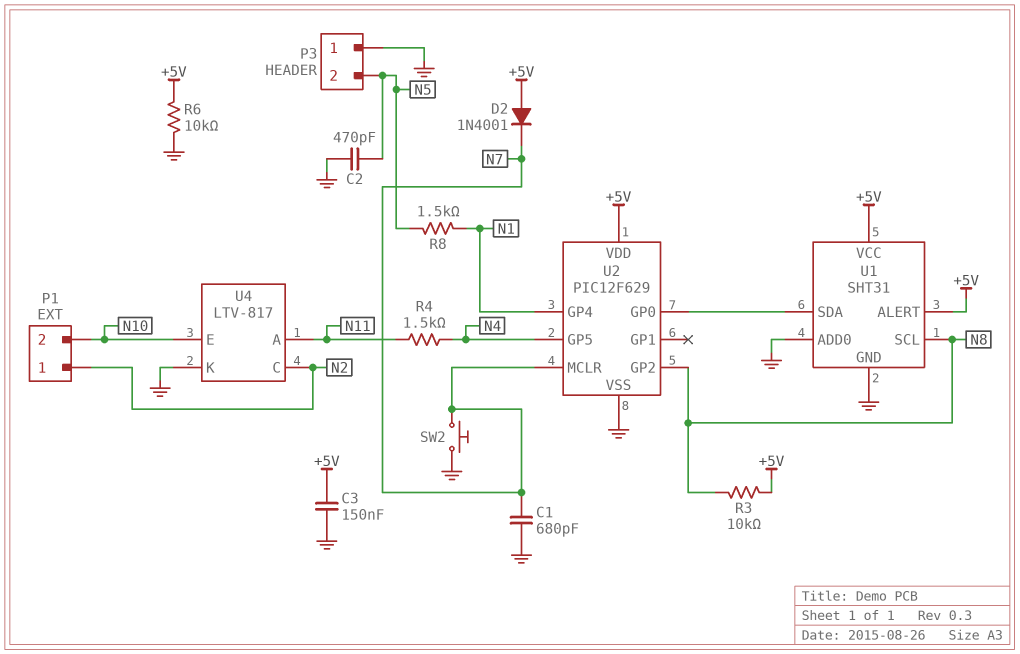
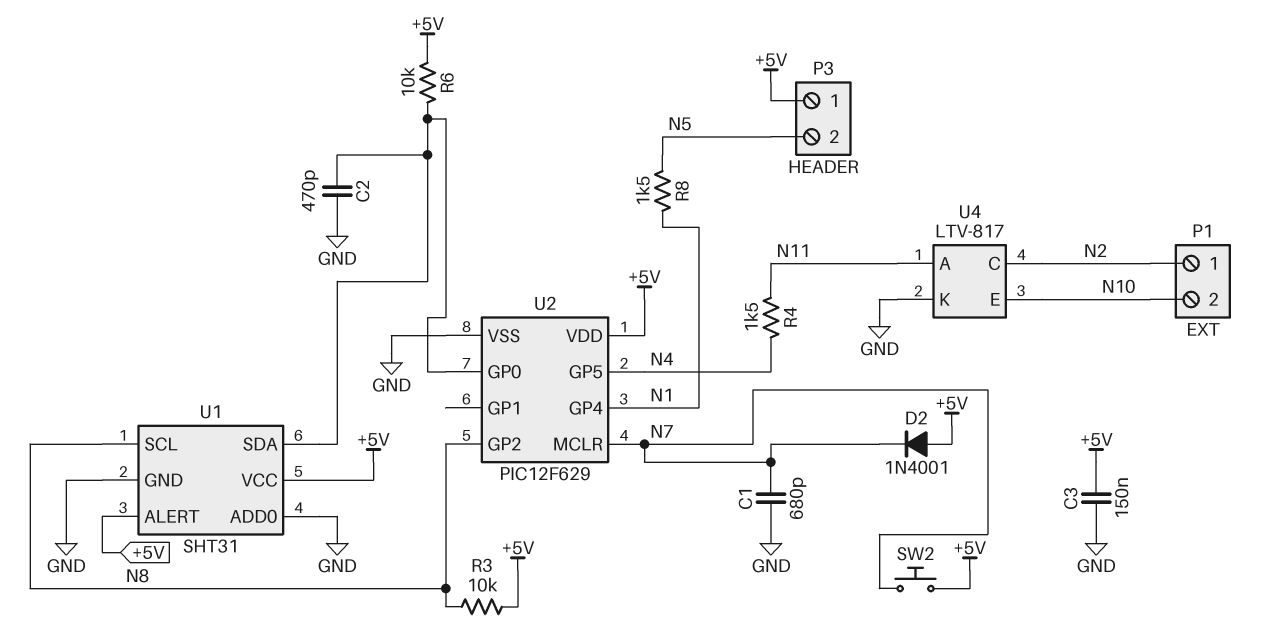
C2: 470pF (GND, N5) -> 470pF (GND, U1/SDA)
P3 pin 1: GND -> +5V
R6: 10k (+5V, GND) -> 10k (+5V, U1/SDA)
SW2: button (GND, N7) -> button (+5V, N7)

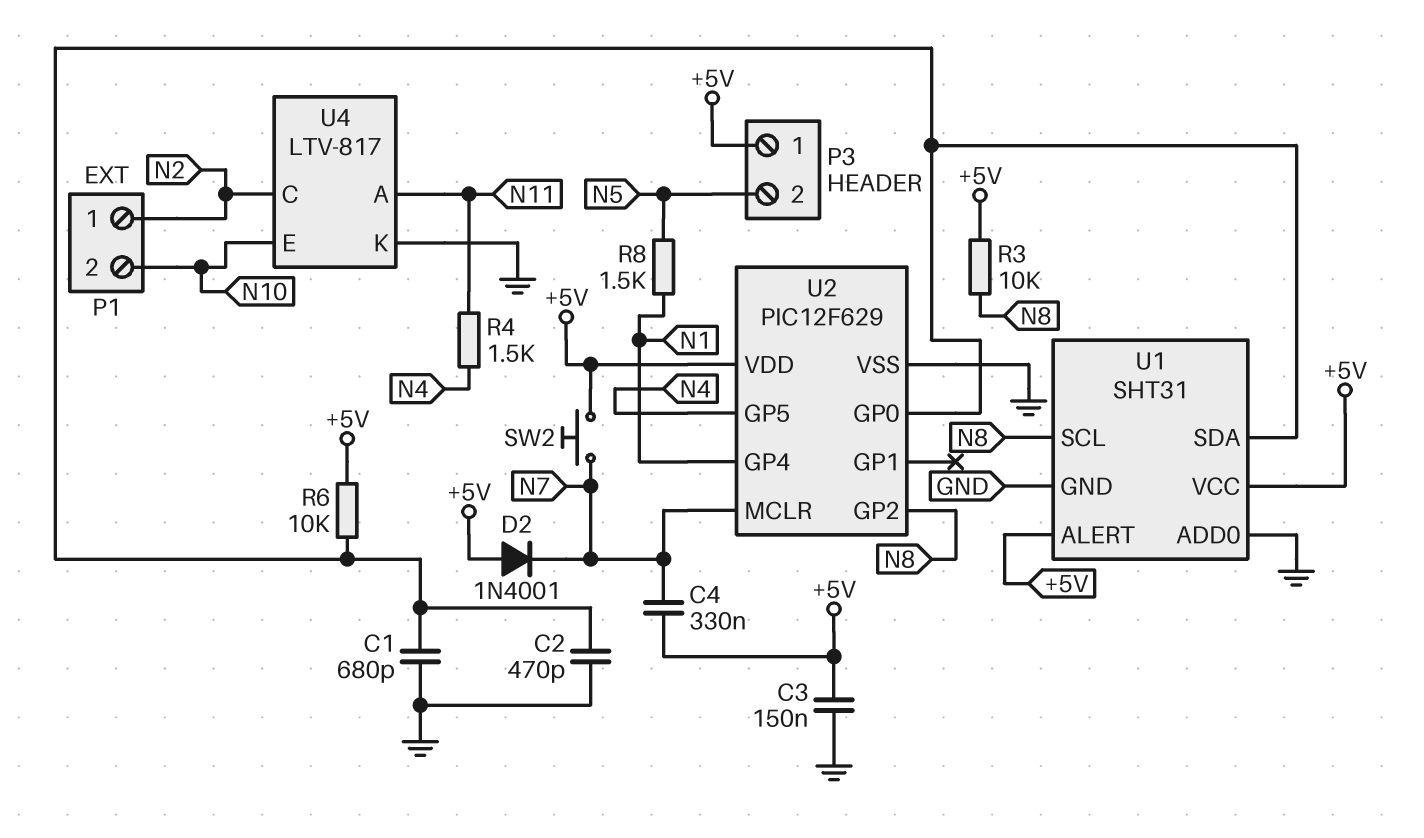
C1: 680pF (GND, N7) -> 680pF (GND, U1/SDA)
C4: none -> 330nF (+5V, N7)

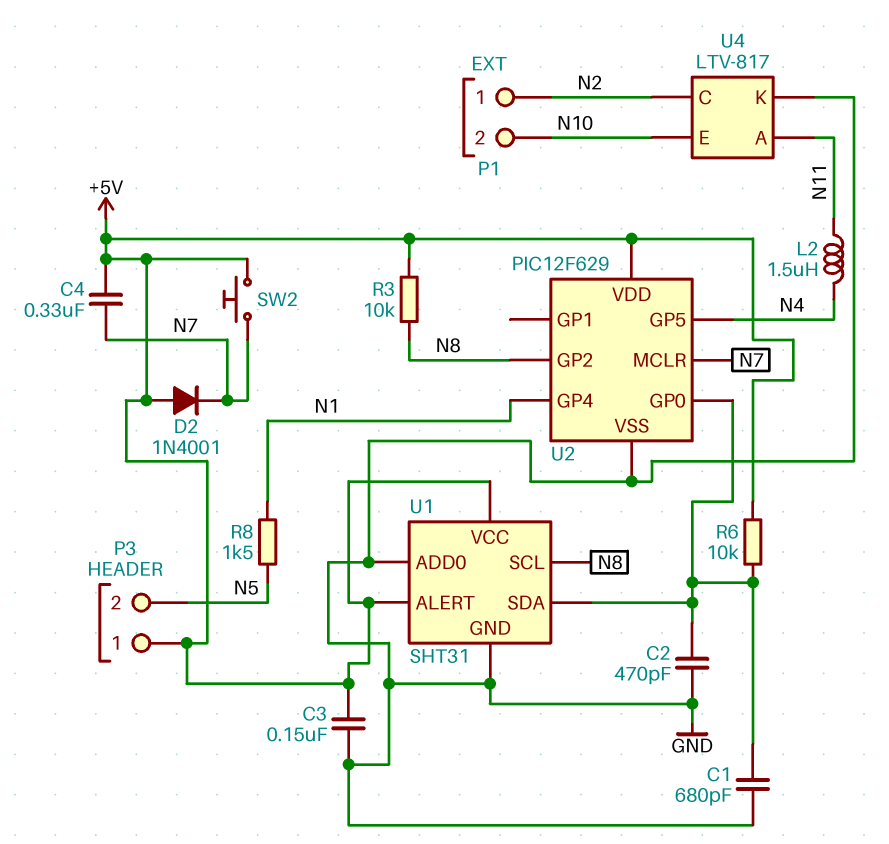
L2: none -> 1.5uH (N4, N11)
R4: 1.5k (N4, N11) -> none

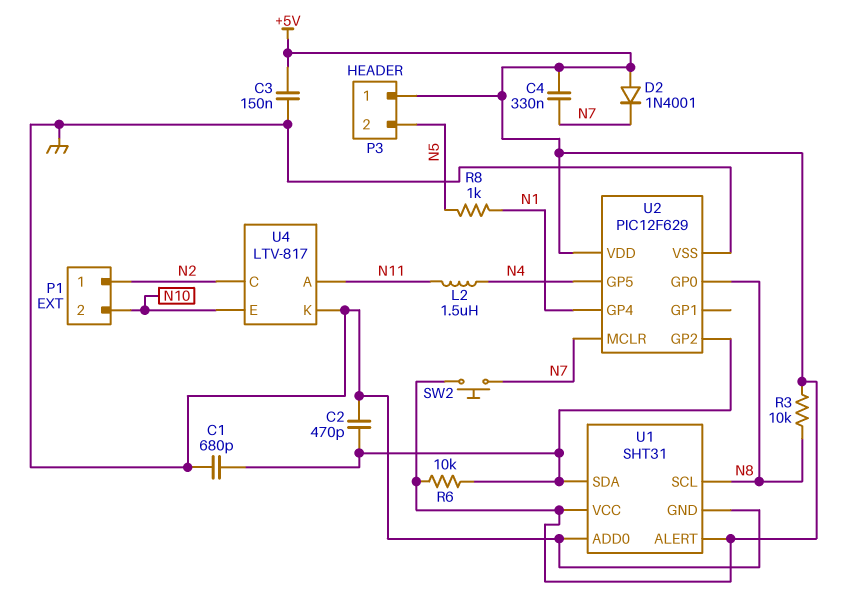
R8: 1.5k (N1, N5) -> 1k (N1, N5)
U2 pin GP0: U1/SDA -> N8
U2 pin GP2: N8 -> U1/SDA

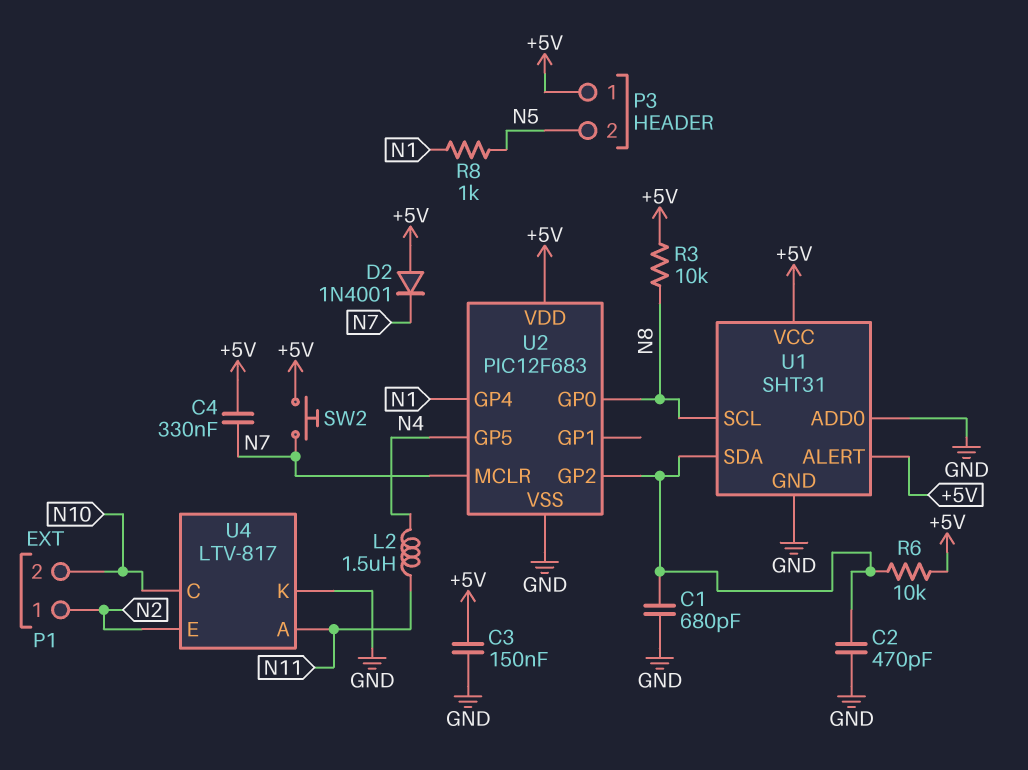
U2: PIC12F629 -> PIC12F683
U4 pin C: N2 -> N10
U4 pin E: N10 -> N2

